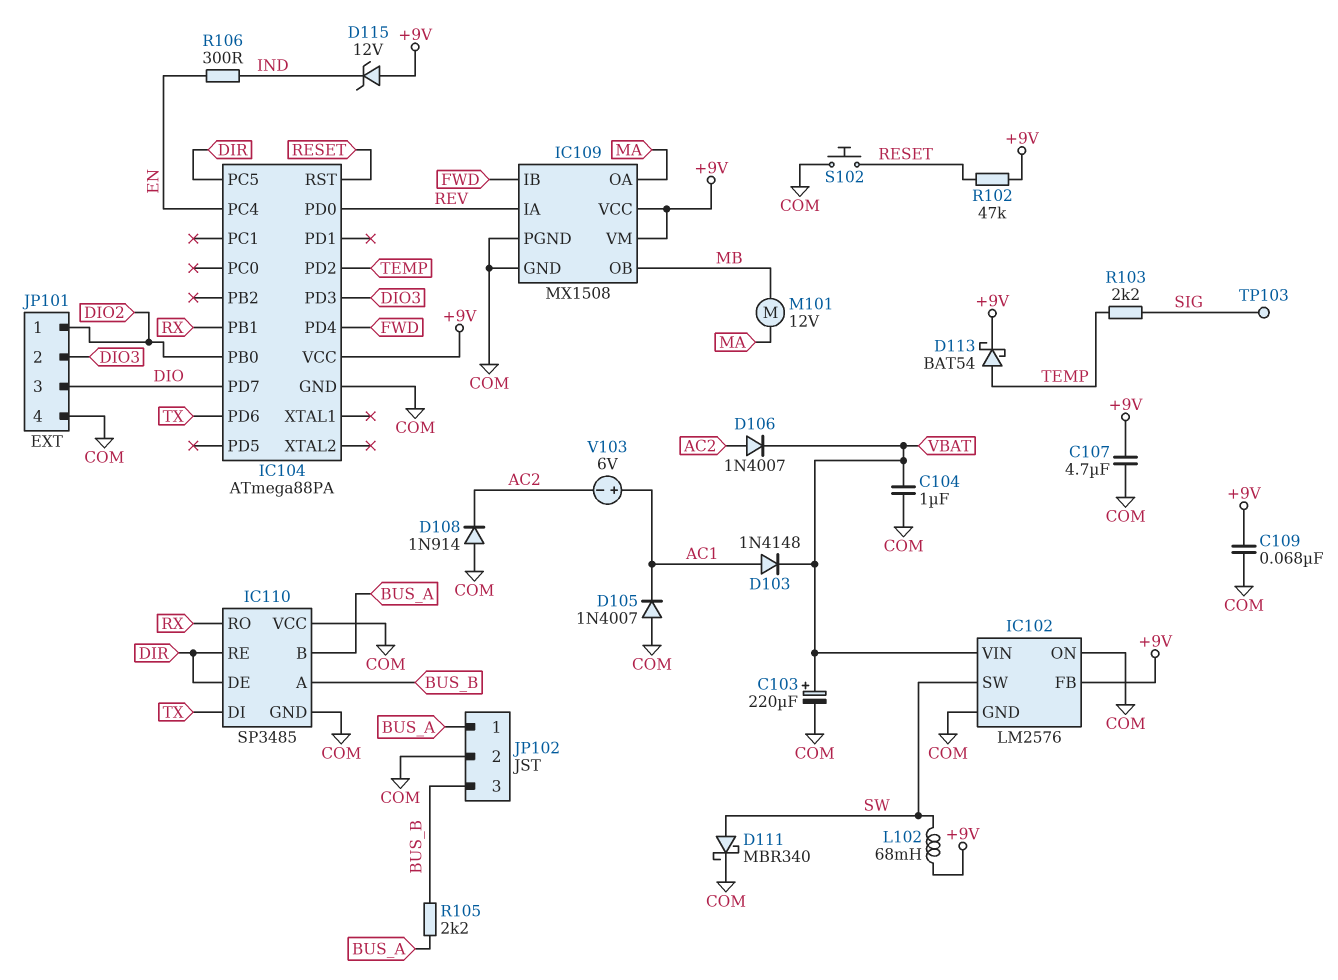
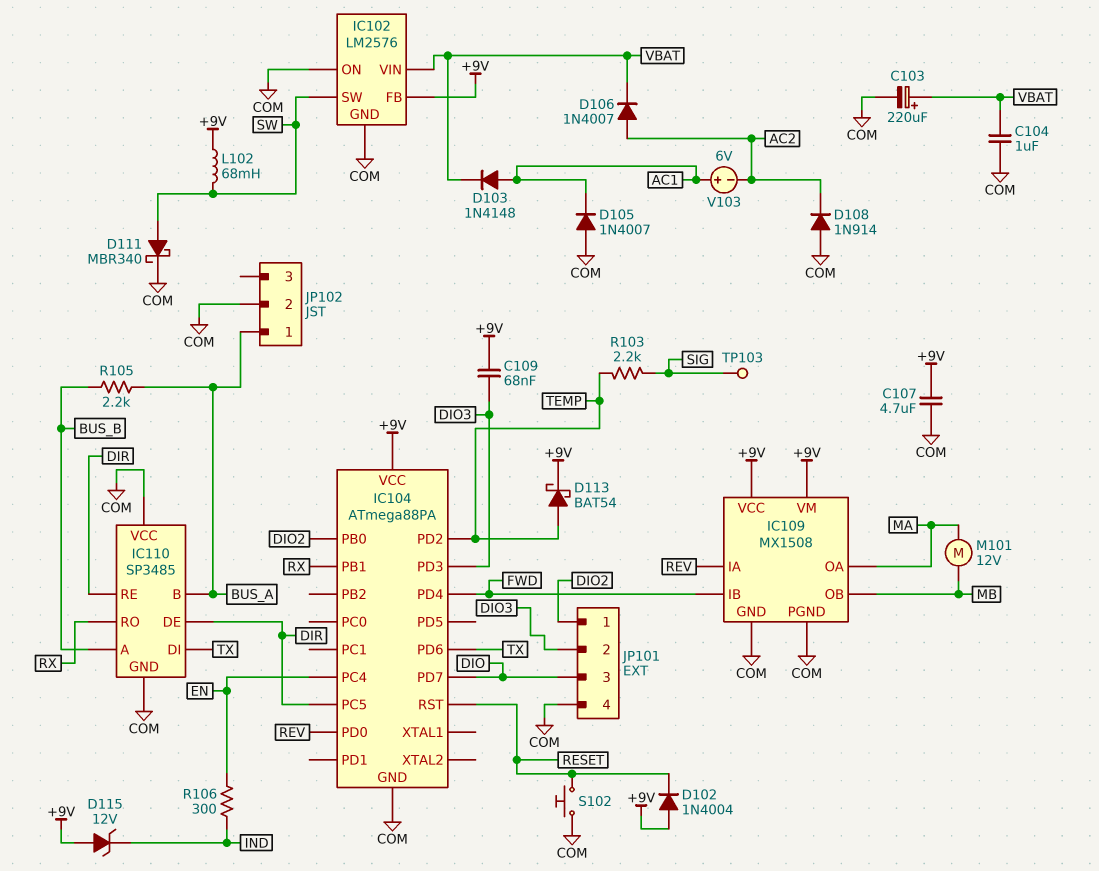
C109: 68nF (+9V, COM) -> 68nF (+9V, DIO3)
D102: none -> diode 1N4004 (A +9V, K RESET)
JP102 pin 3: BUS_B -> none
R102: 47k (+9V, RESET) -> none

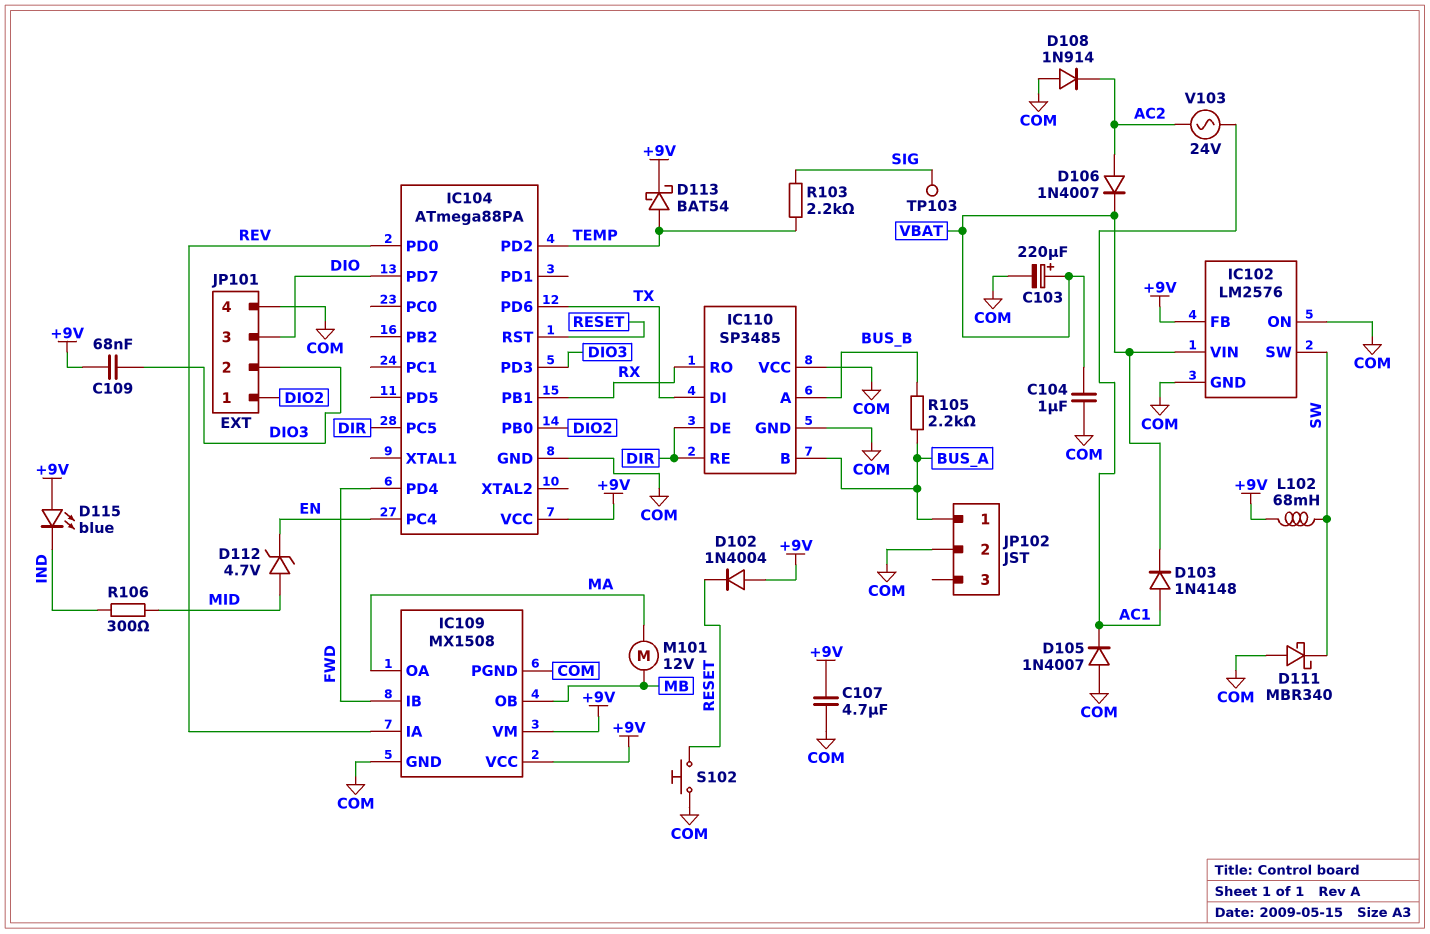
D111: schottky MBR340 (A SW, K COM) -> schottky MBR340 (A COM, K SW)
D112: none -> zener 4.7V (A MID, K EN)
D115: zener 12V (A +9V, K IND) -> LED blue (A +9V, K IND)
R106: 300 (EN, IND) -> 300 (IND, MID)
V103: 6V (plus AC1, minus AC2) -> AC 24V (AC1, AC2)

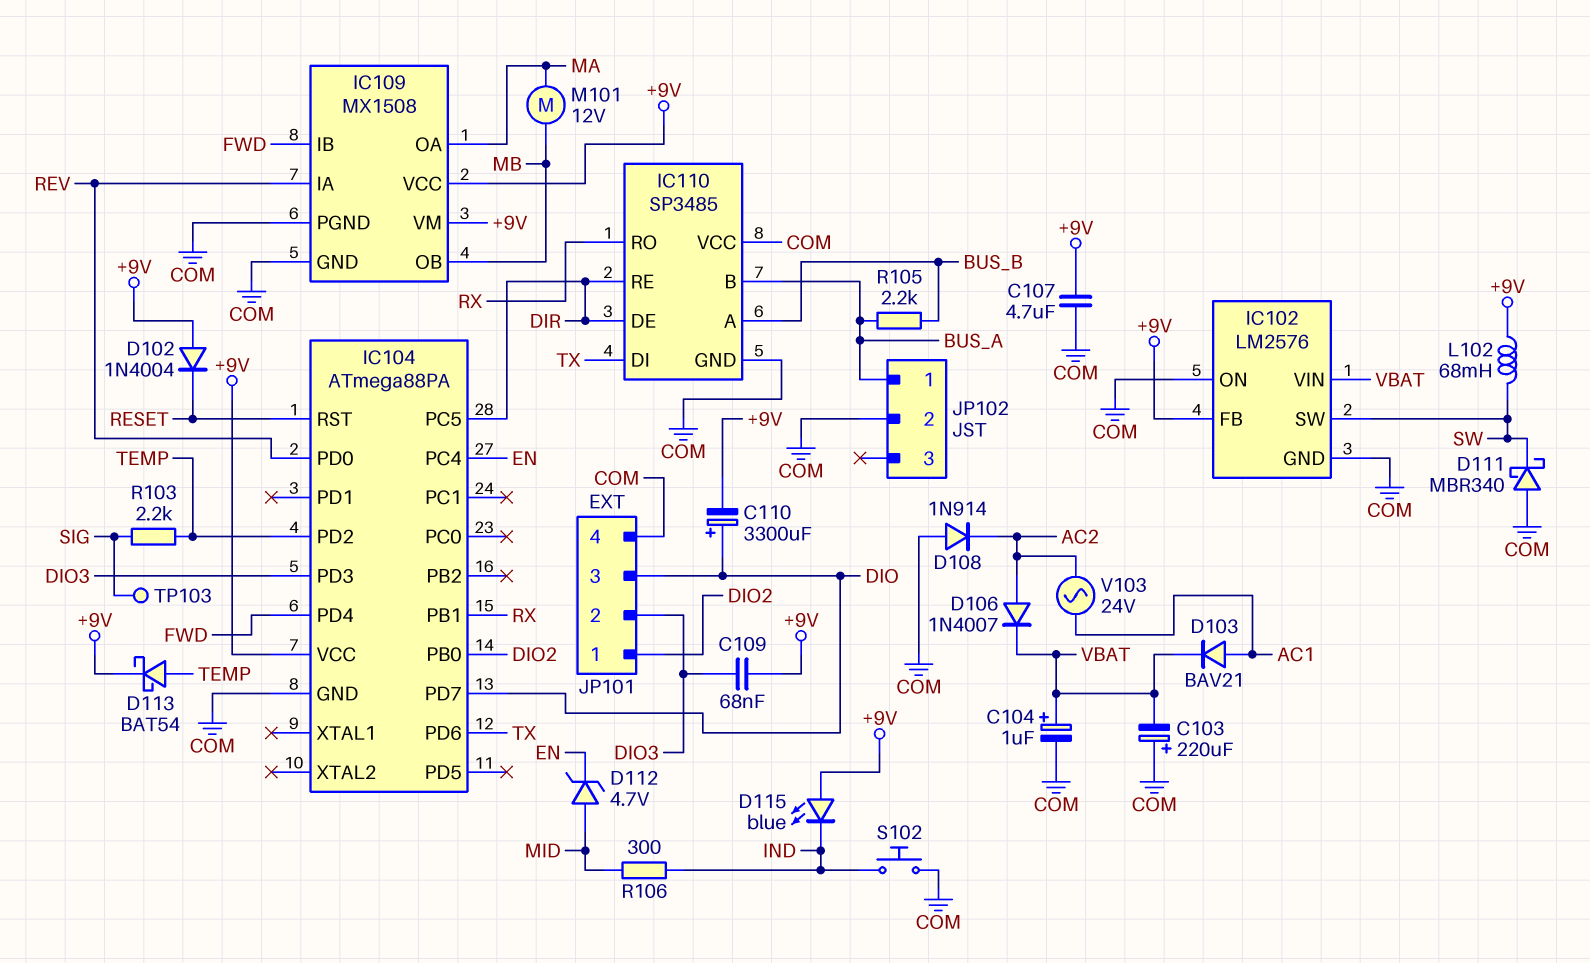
C103: 220uF (plus VBAT, minus COM) -> 220uF (plus COM, minus VBAT)
C104: 1uF (COM, VBAT) -> 1uF (plus VBAT, minus COM)
C110: none -> 3300uF (plus DIO, minus +9V)
D103: diode 1N4148 (A AC1, K VBAT) -> diode BAV21 (A AC1, K VBAT)
D105: diode 1N4007 (A COM, K AC1) -> none
S102: button (COM, RESET) -> button (COM, IND)

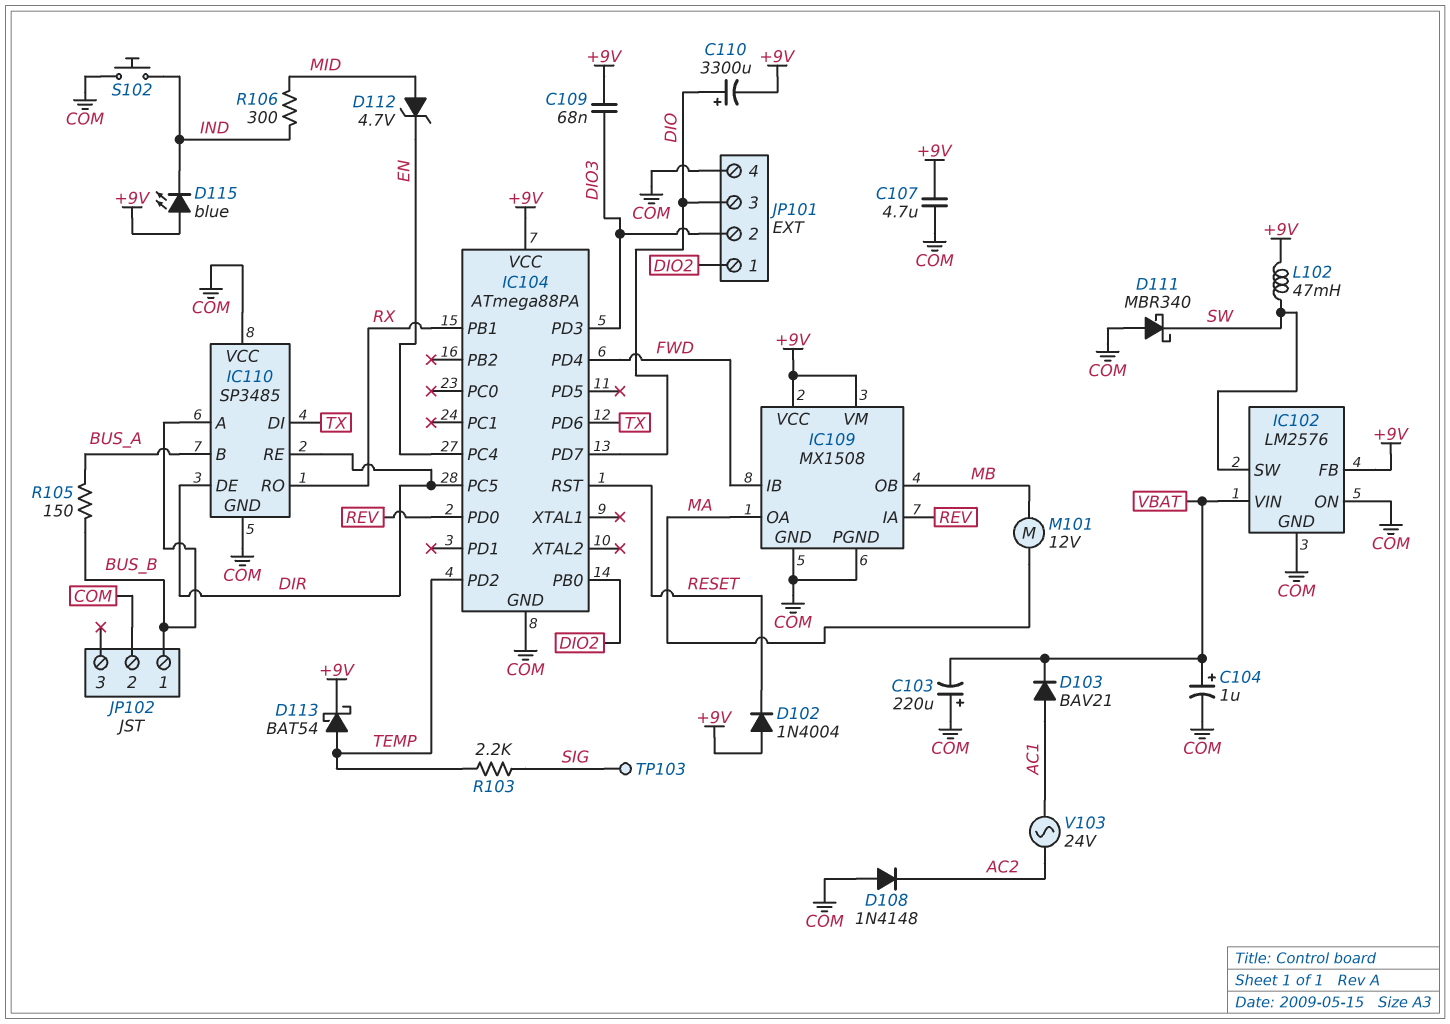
D106: diode 1N4007 (A AC2, K VBAT) -> none
D108: diode 1N914 (A COM, K AC2) -> diode 1N4148 (A COM, K AC2)
JP102 pin 1: BUS_A -> BUS_B
L102: 68mH (+9V, SW) -> 47mH (+9V, SW)
R105: 2.2k (BUS_A, BUS_B) -> 150 (BUS_A, BUS_B)

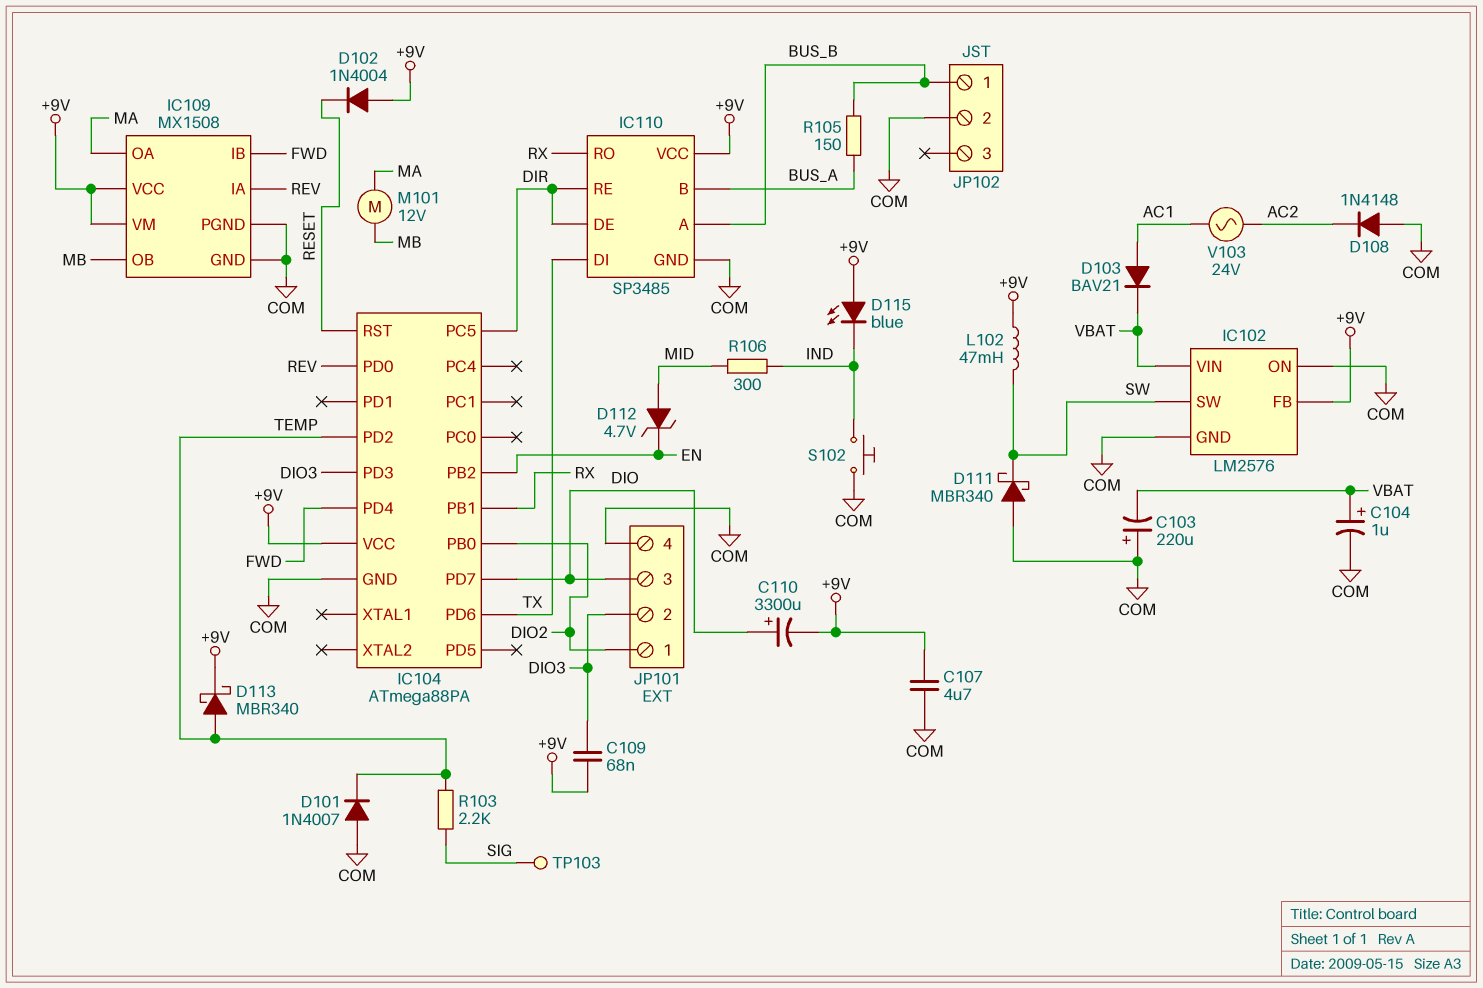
D101: none -> diode 1N4007 (A COM, K TEMP)
D113: schottky BAT54 (A TEMP, K +9V) -> schottky MBR340 (A TEMP, K +9V)
IC104 pin PB2: none -> EN
IC104 pin PC4: EN -> none
IC110 pin VCC: COM -> +9V

